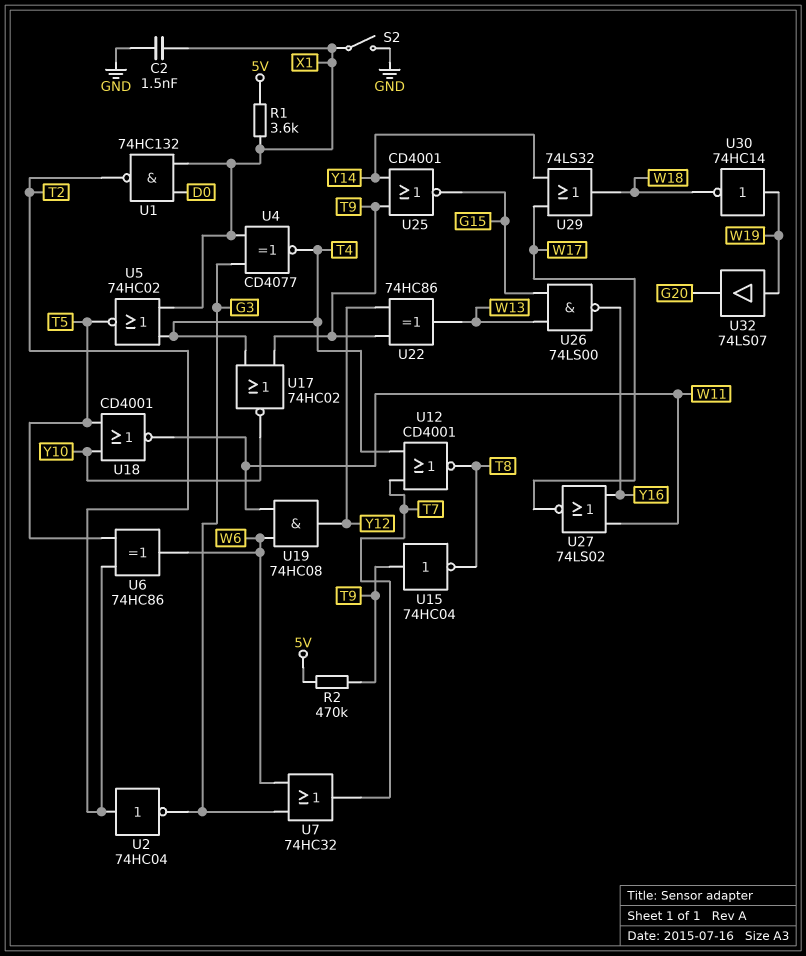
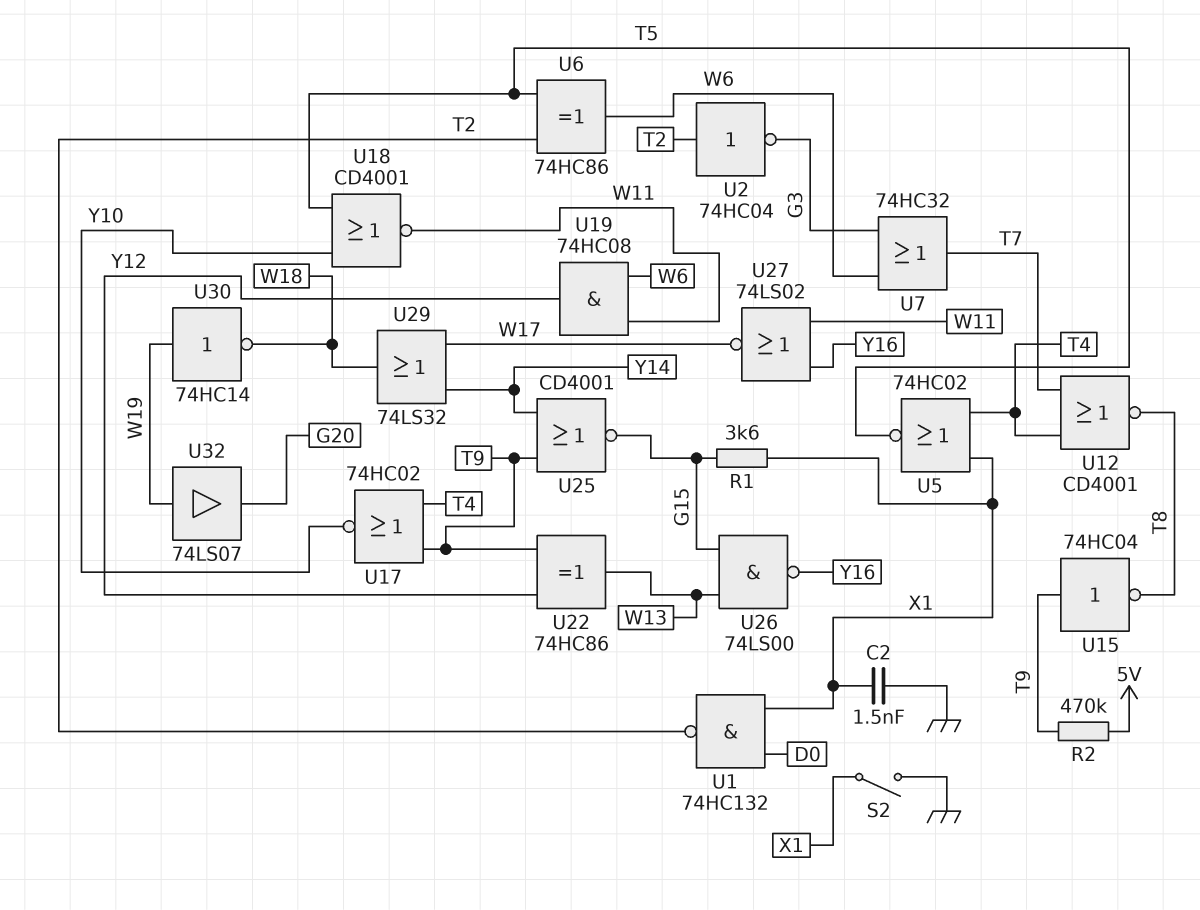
R1: 3.6k (5V, X1) -> 3.6k (G15, X1)
U4: XNOR CD4077 (in G3, in X1, out T4) -> none

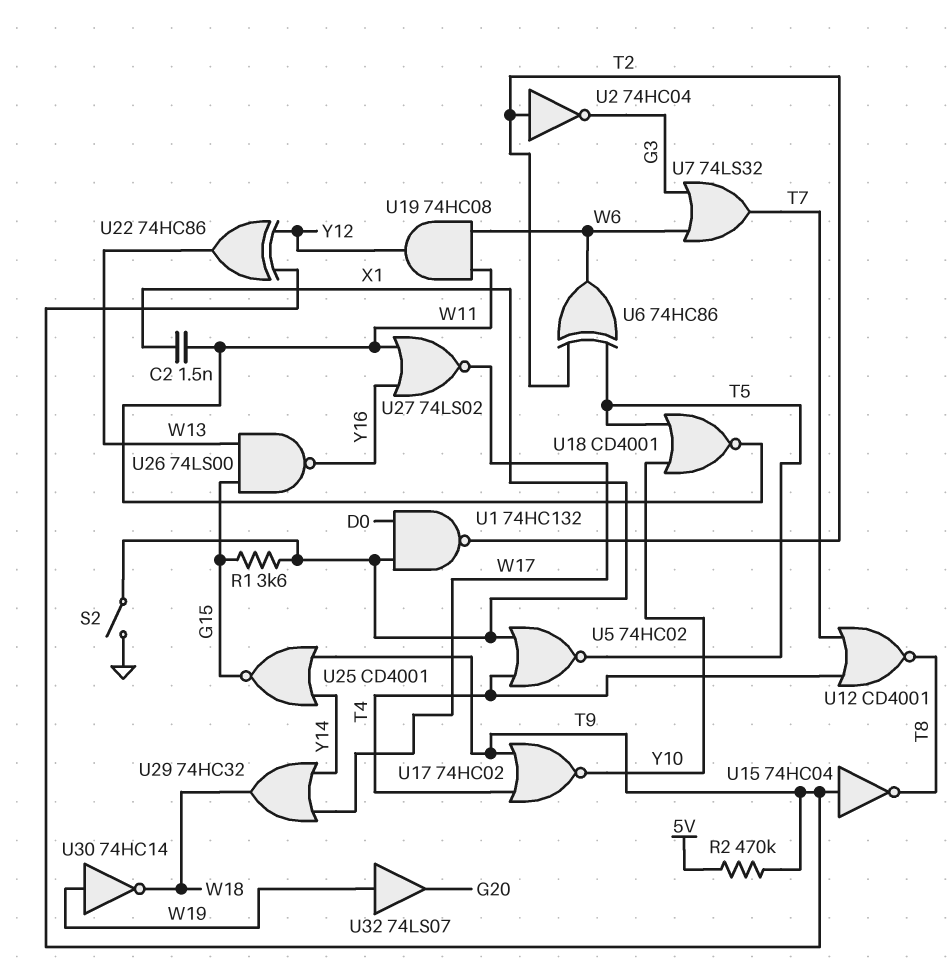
C2: 1.5nF (GND, X1) -> 1.5nF (W11, X1)
U7: OR 74HC32 (in G3, in W6, out T7) -> OR 74LS32 (in G3, in W6, out T7)
U29: OR 74LS32 (in W17, in Y14, out W18) -> OR 74HC32 (in W17, in Y14, out W18)

